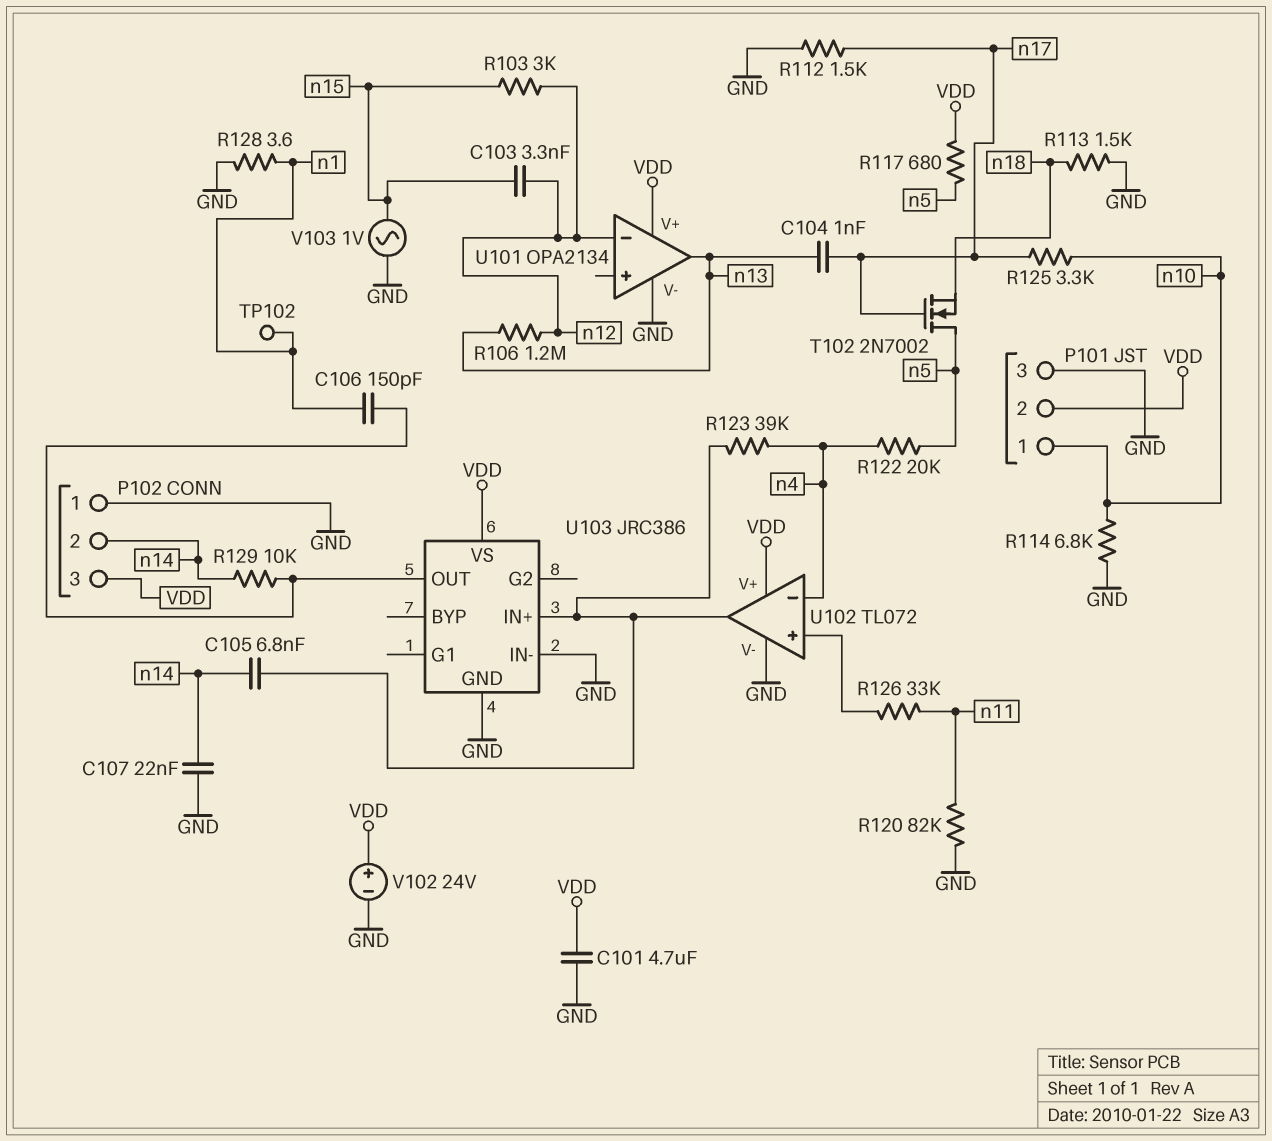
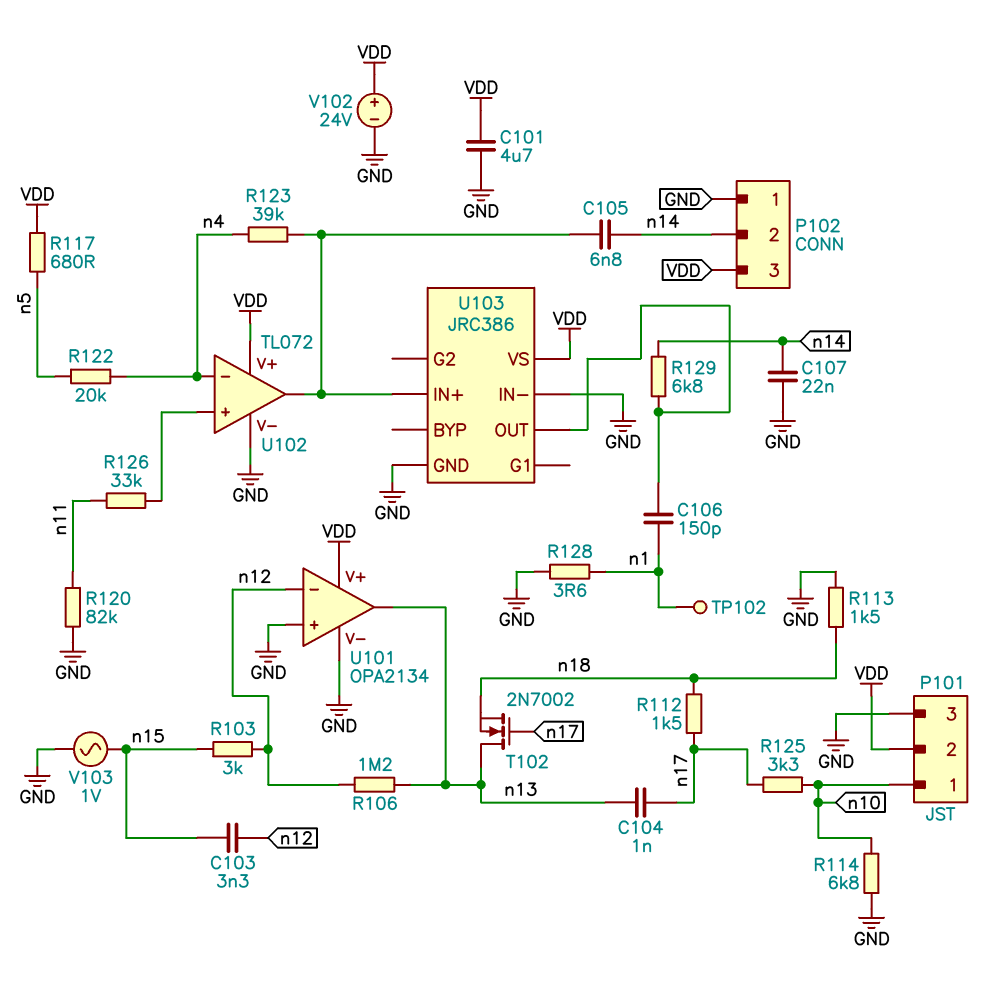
R112: 1.5k (GND, n17) -> 1.5k (n17, n18)
R129: 10k (U103/OUT, n14) -> 6.8k (U103/OUT, n14)
T102: NMOS 2N7002 (G n17, D n5, S n18) -> NMOS 2N7002 (G n17, D n13, S n18)
U101 pin in+: none -> GND

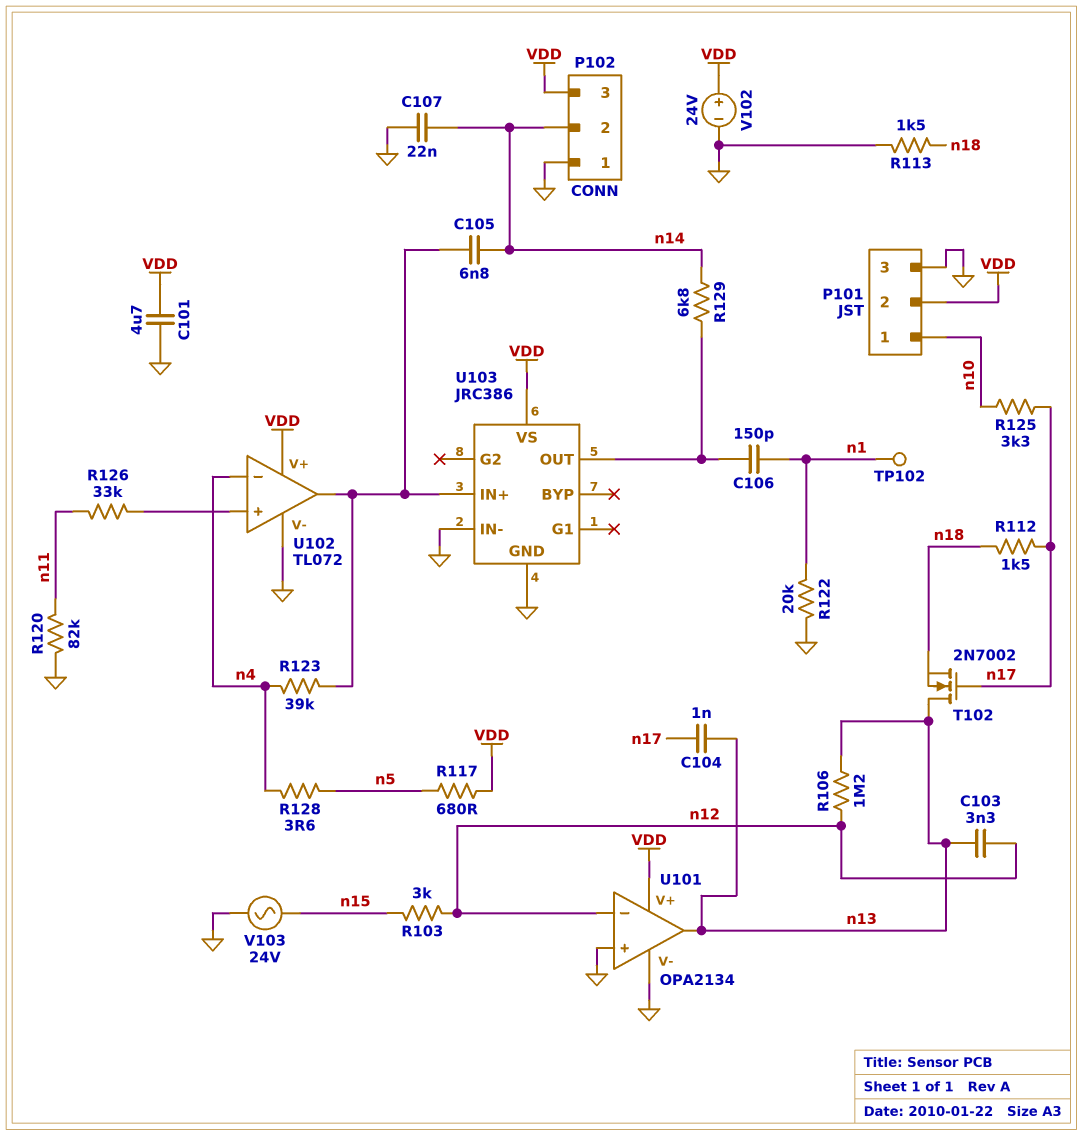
C103: 3.3nF (n12, n15) -> 3.3nF (n12, n13)
R114: 6.8k (GND, n10) -> none
R122: 20k (n4, n5) -> 20k (GND, n1)
R128: 3.6 (GND, n1) -> 3.6 (n4, n5)
V103: AC 1V (GND, n15) -> AC 24V (GND, n15)

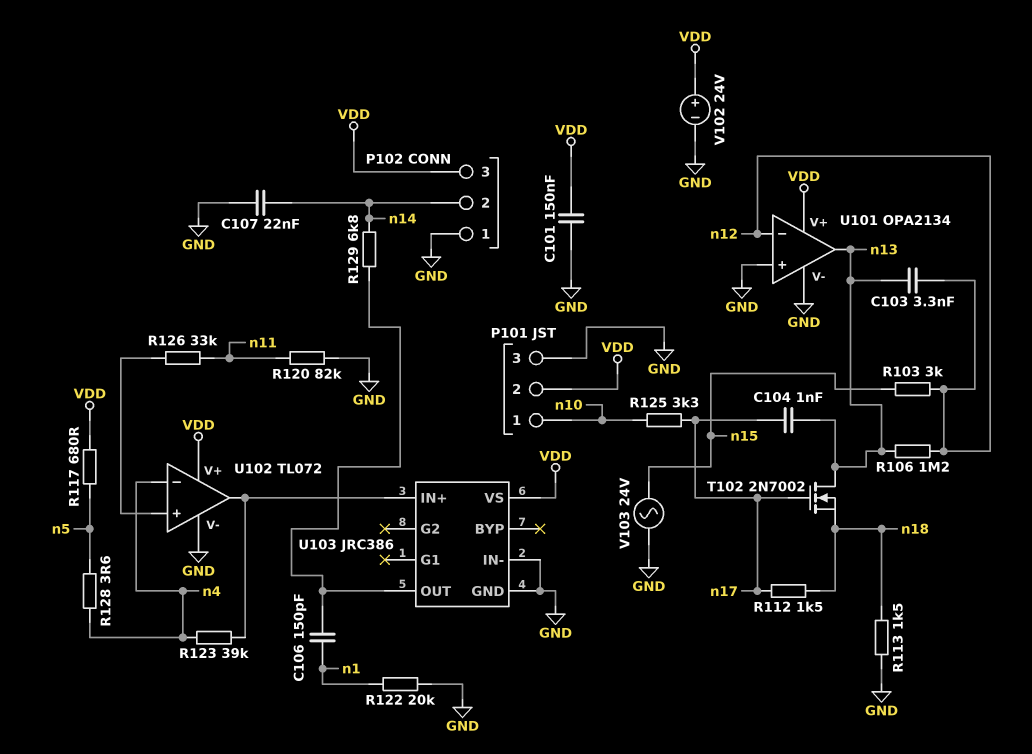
C101: 4.7uF (GND, VDD) -> 150nF (GND, VDD)
C105: 6.8nF (U102/out, n14) -> none
TP102: test point (n1) -> none

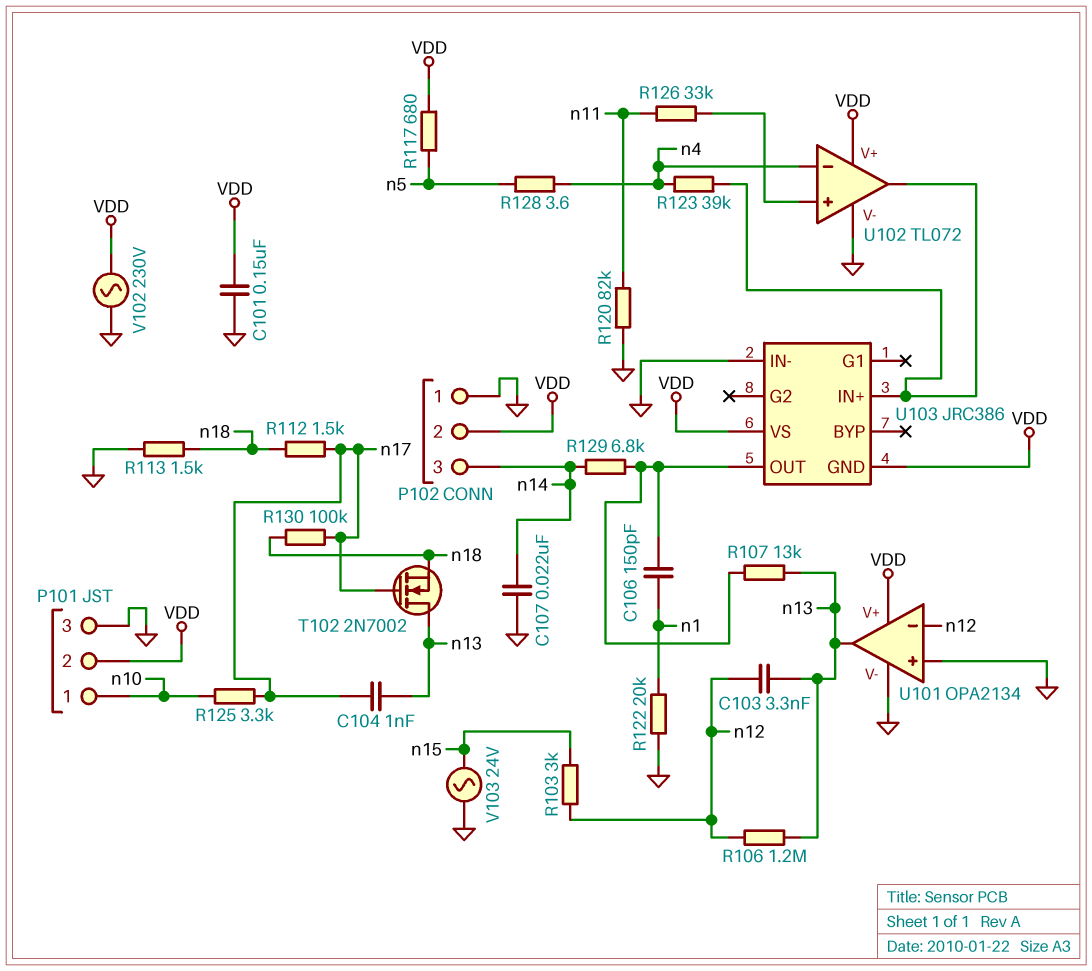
P102 pin 2: n14 -> VDD
P102 pin 3: VDD -> n14
R107: none -> 13k (U103/OUT, n13)
R130: none -> 100k (n17, n18)
U103 pin GND: GND -> VDD
V102: 24V (plus VDD, minus GND) -> AC 230V (GND, VDD)

